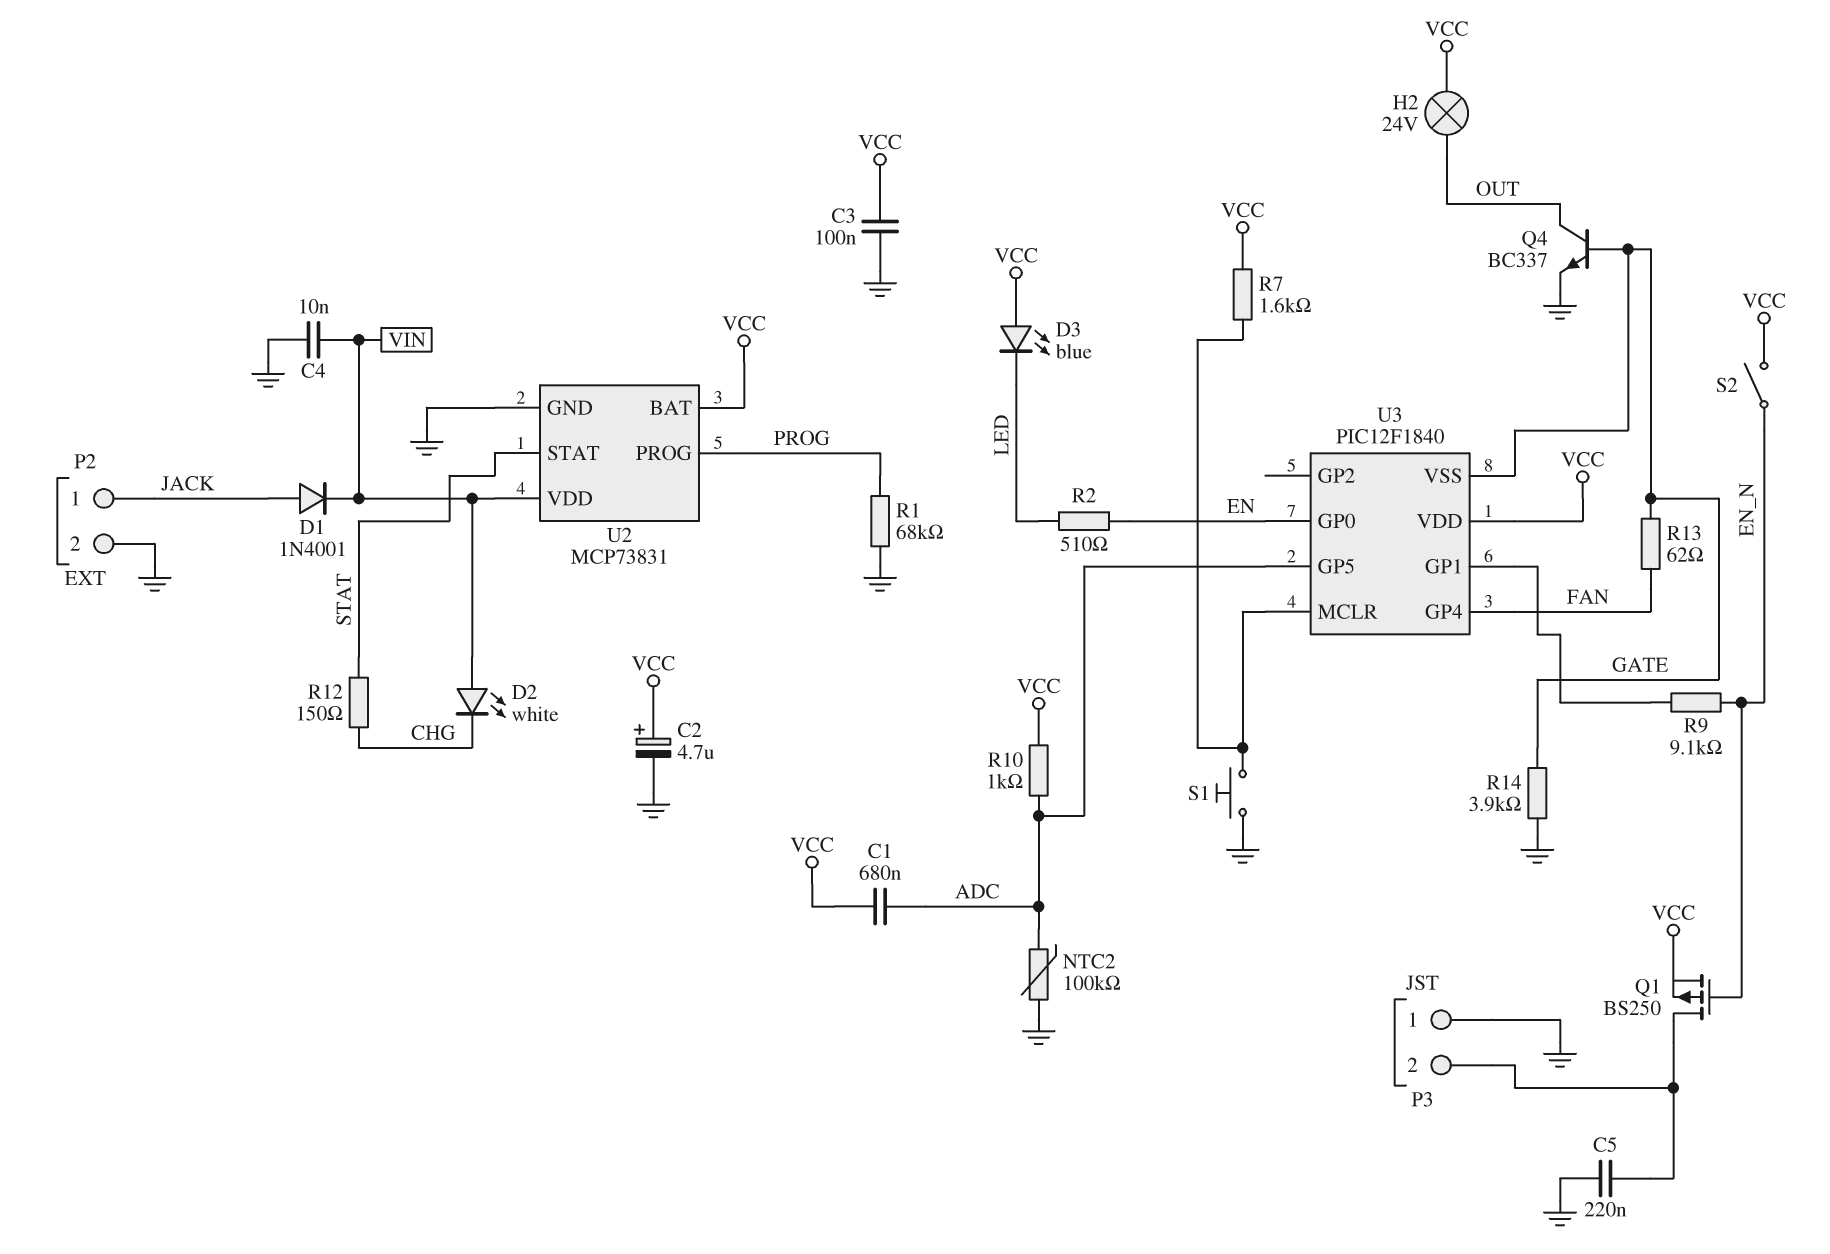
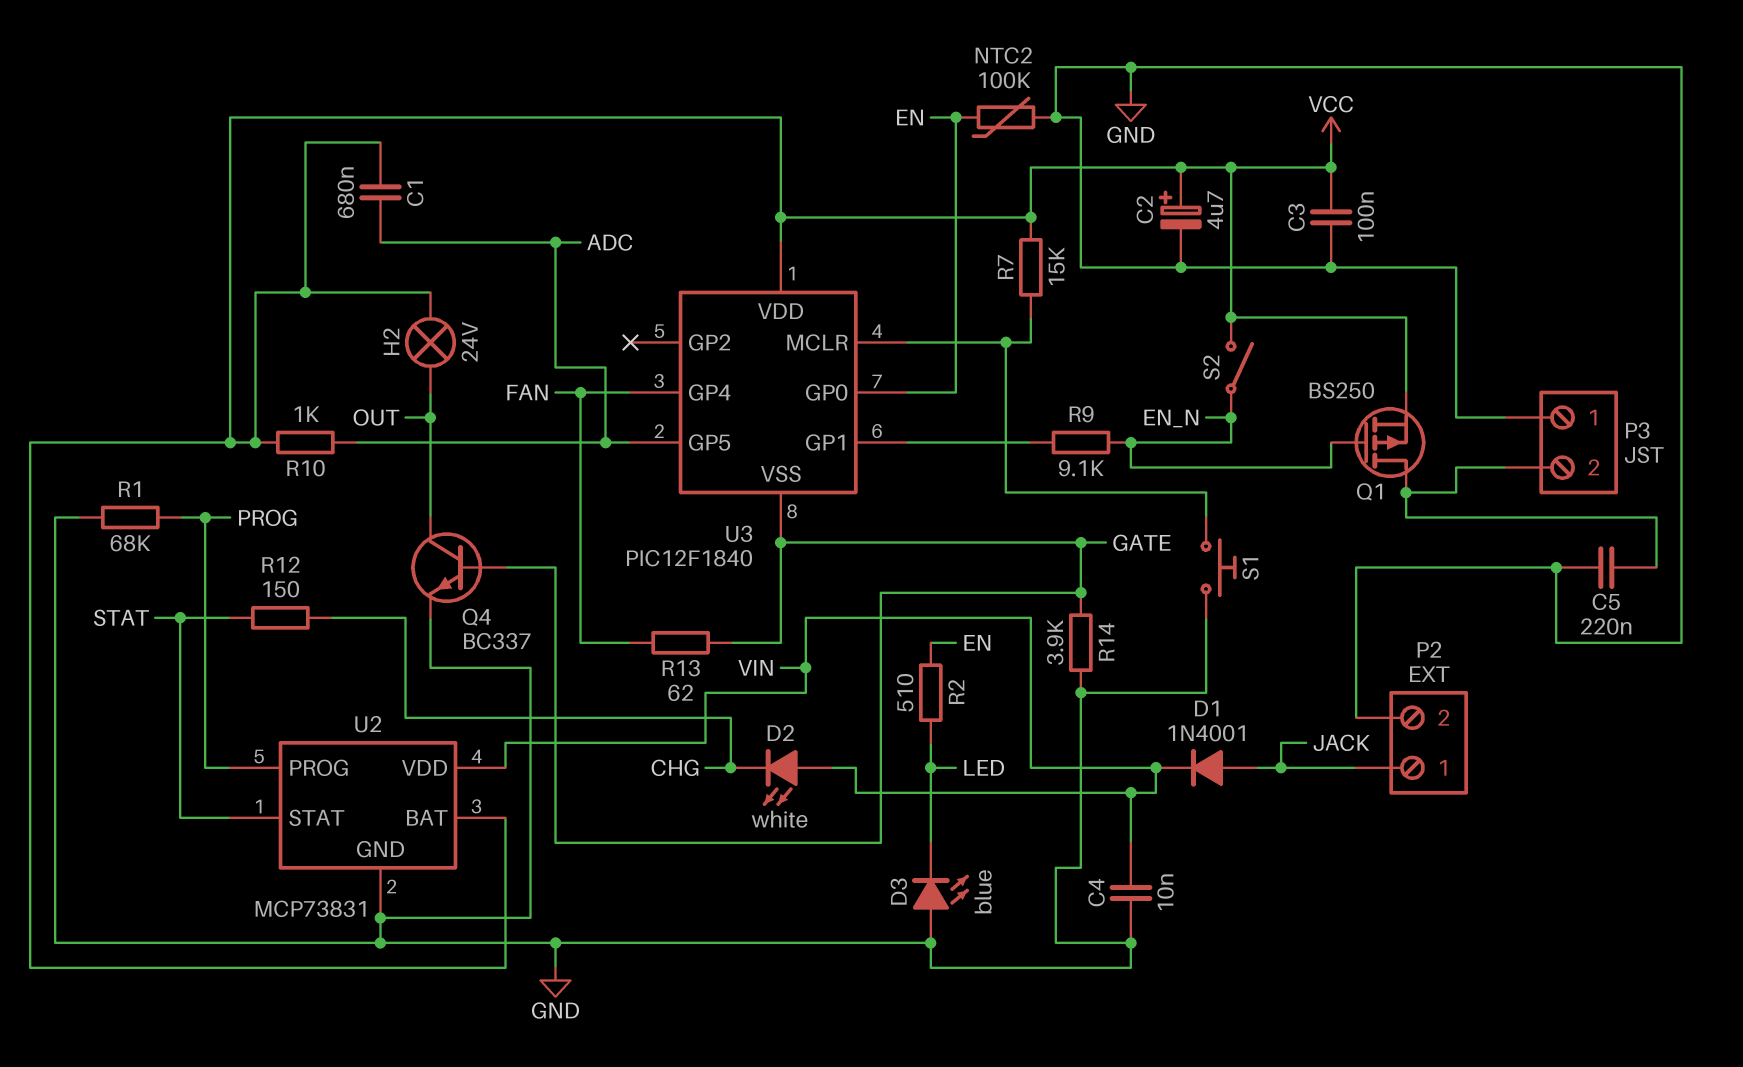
D3: LED blue (A VCC, K LED) -> LED blue (A GND, K LED)
NTC2: 100k (ADC, GND) -> 100k (EN, GND)
R7: 1.6k (U3/MCLR, VCC) -> 15k (U3/MCLR, VCC)

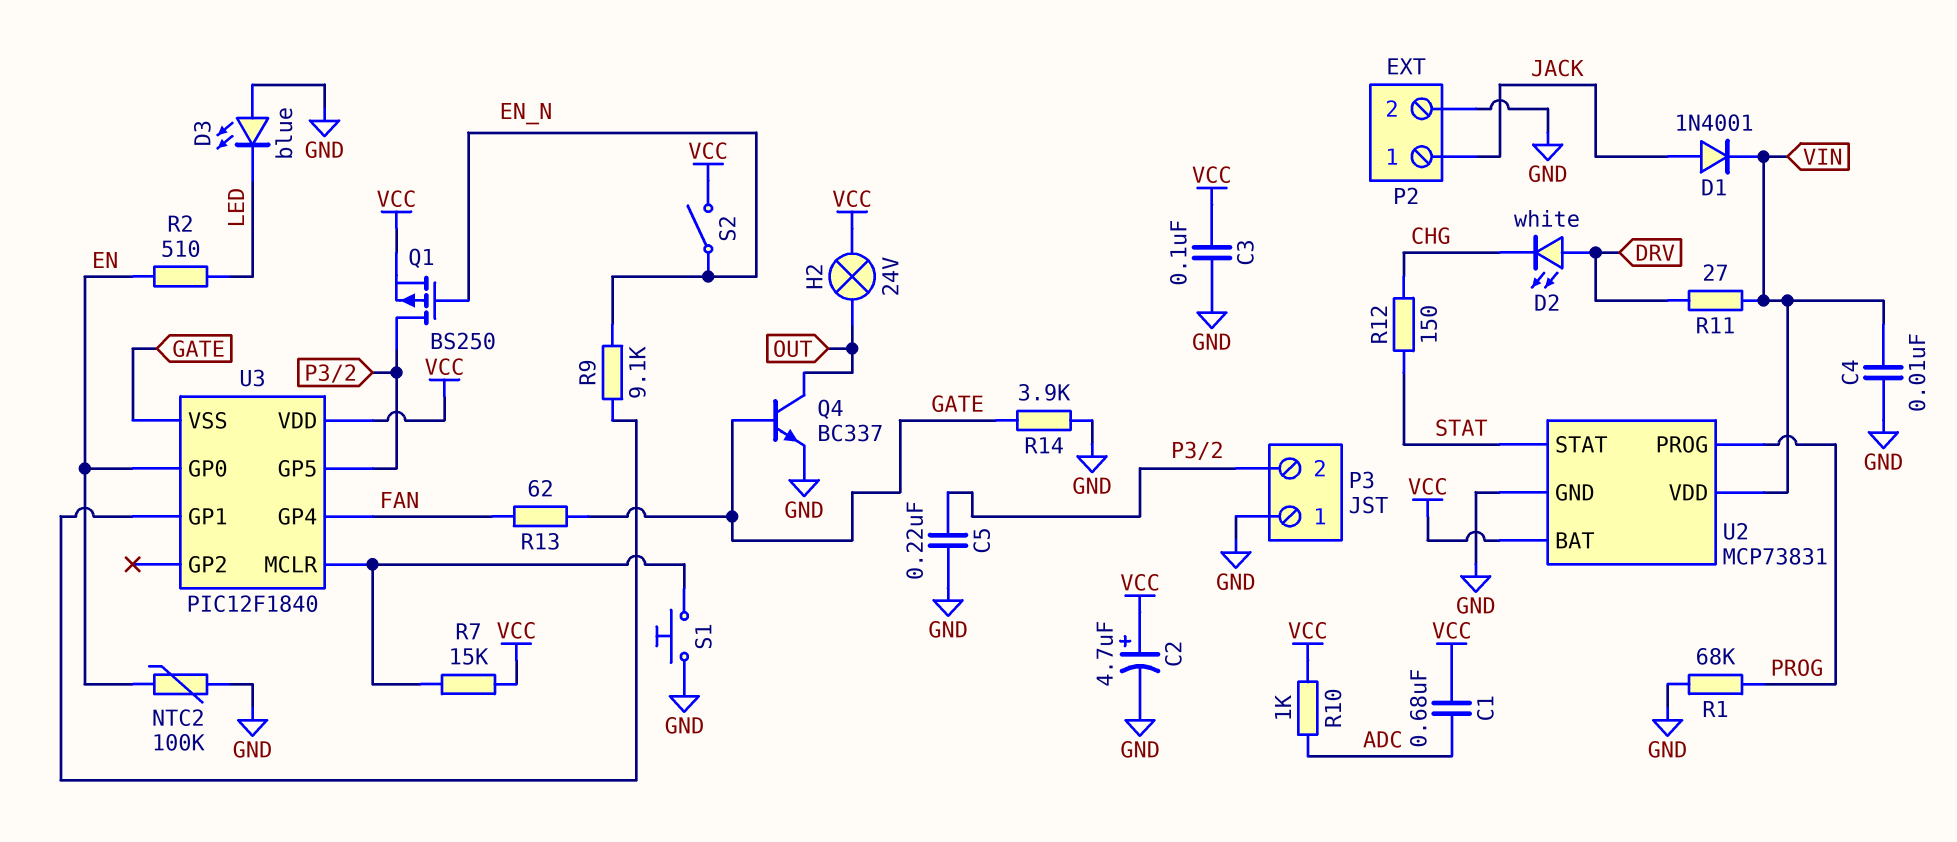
D2: LED white (A VIN, K CHG) -> LED white (A DRV, K CHG)
R11: none -> 27 (DRV, VIN)
U3 pin GP5: ADC -> P3/2

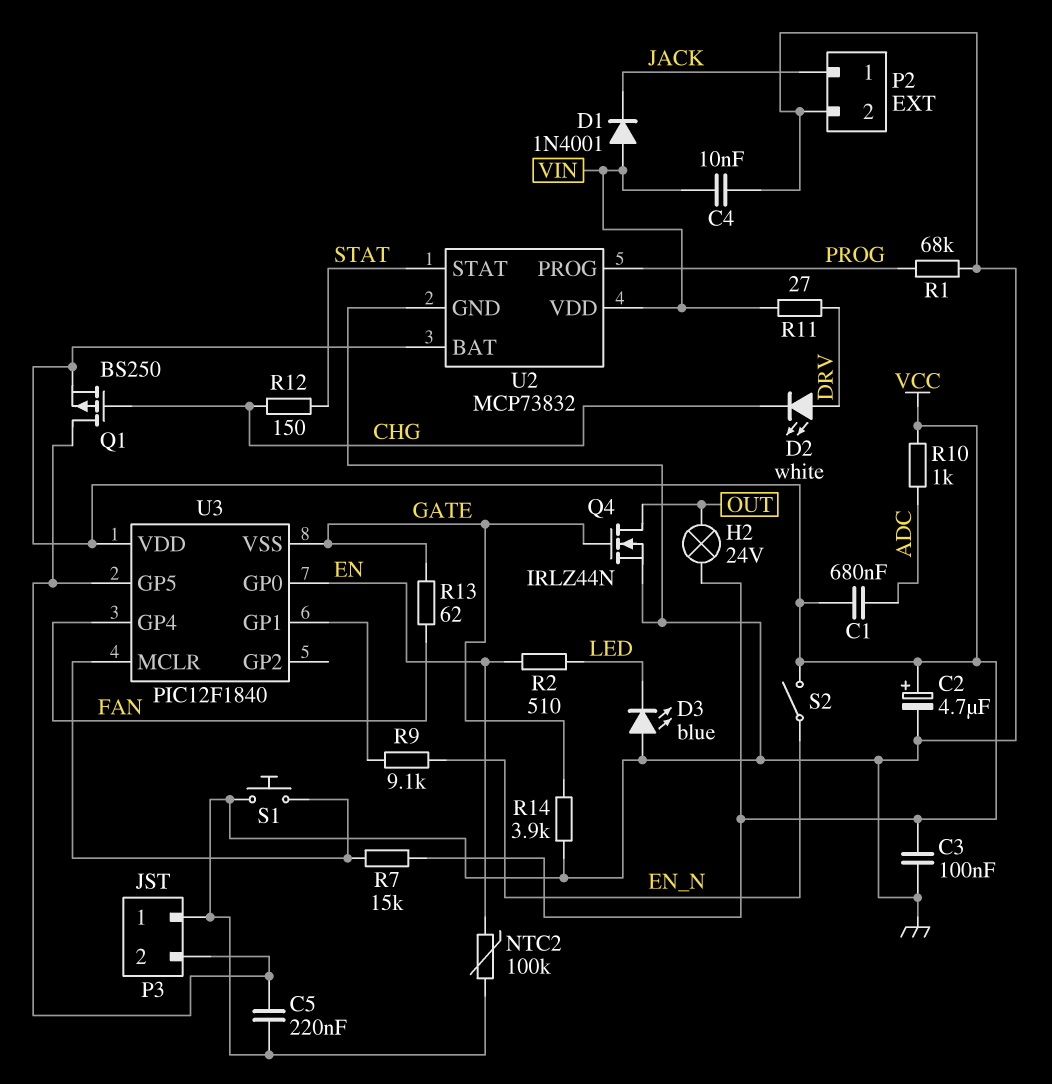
D1: diode 1N4001 (A JACK, K VIN) -> diode 1N4001 (A VIN, K JACK)
Q1: PMOS BS250 (G EN_N, D P3/2, S VCC) -> PMOS BS250 (G CHG, D P3/2, S VCC)
Q4: NPN BC337 (B GATE, C OUT, E GND) -> NMOS IRLZ44N (G GATE, D OUT, S GND)
U2: MCP73831 -> MCP73832

